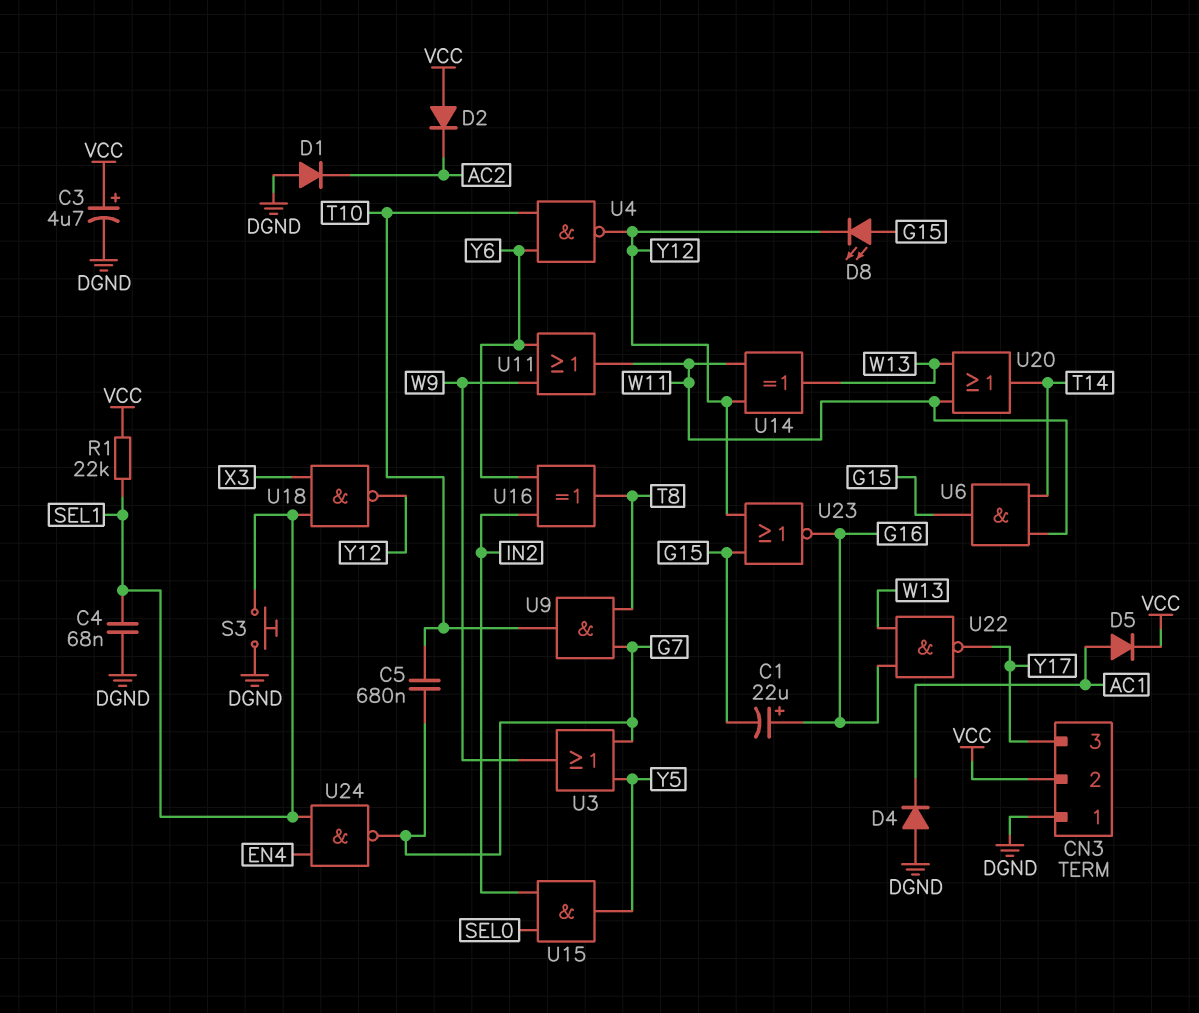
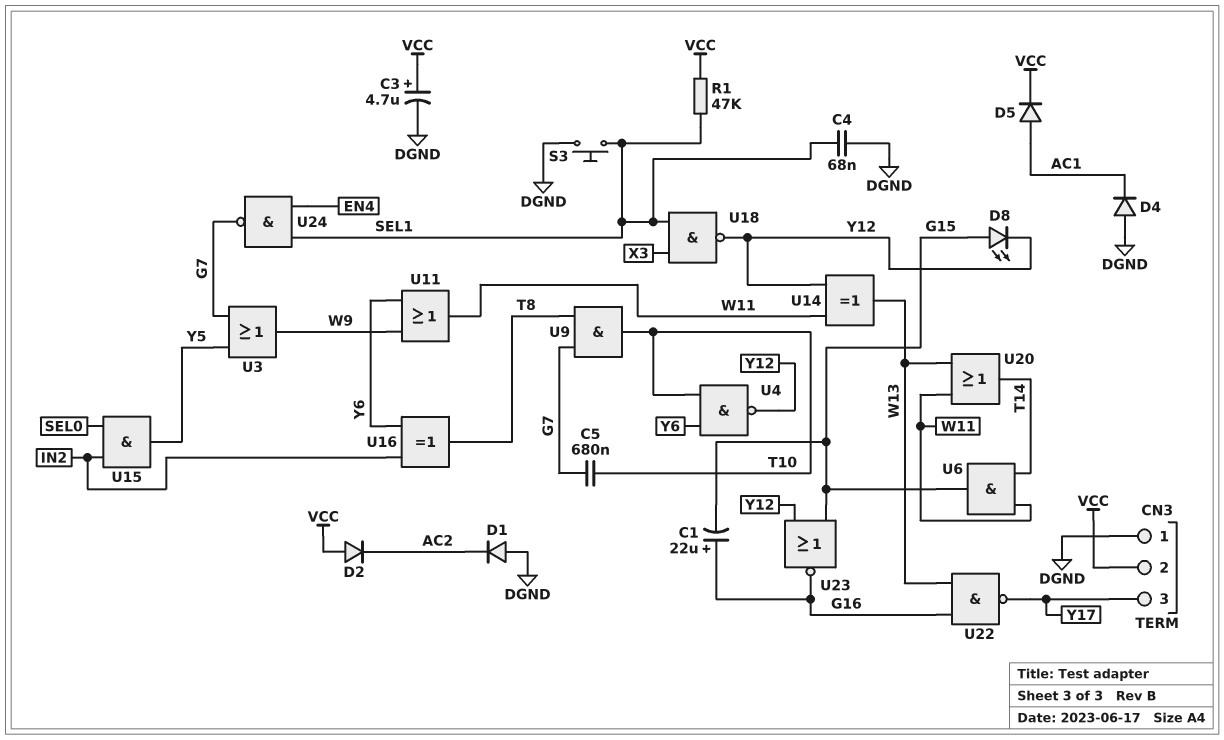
R1: 22k (SEL1, VCC) -> 47k (SEL1, VCC)

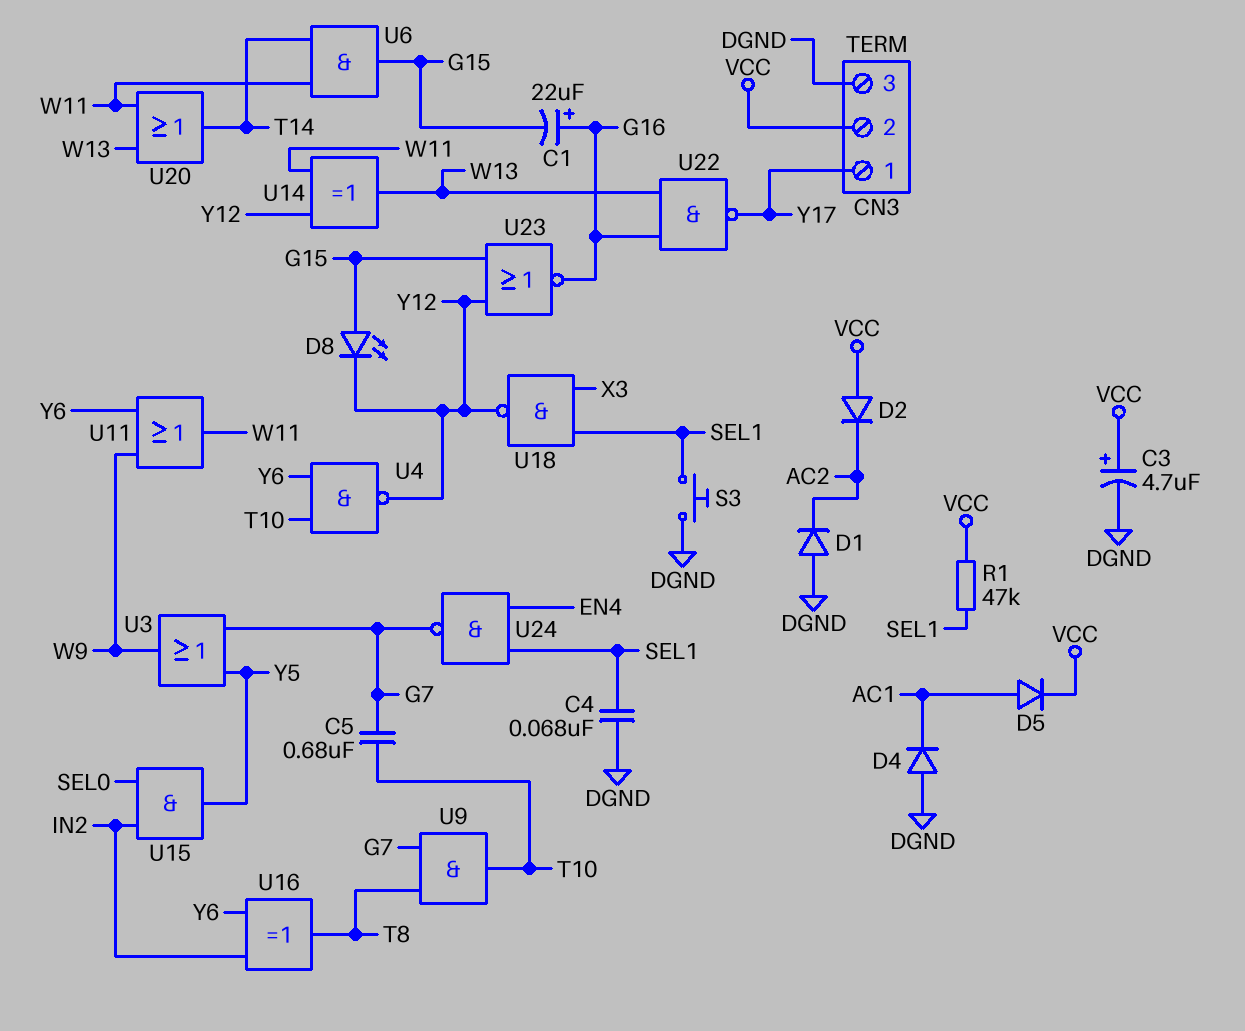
CN3 pin 1: DGND -> Y17
CN3 pin 3: Y17 -> DGND

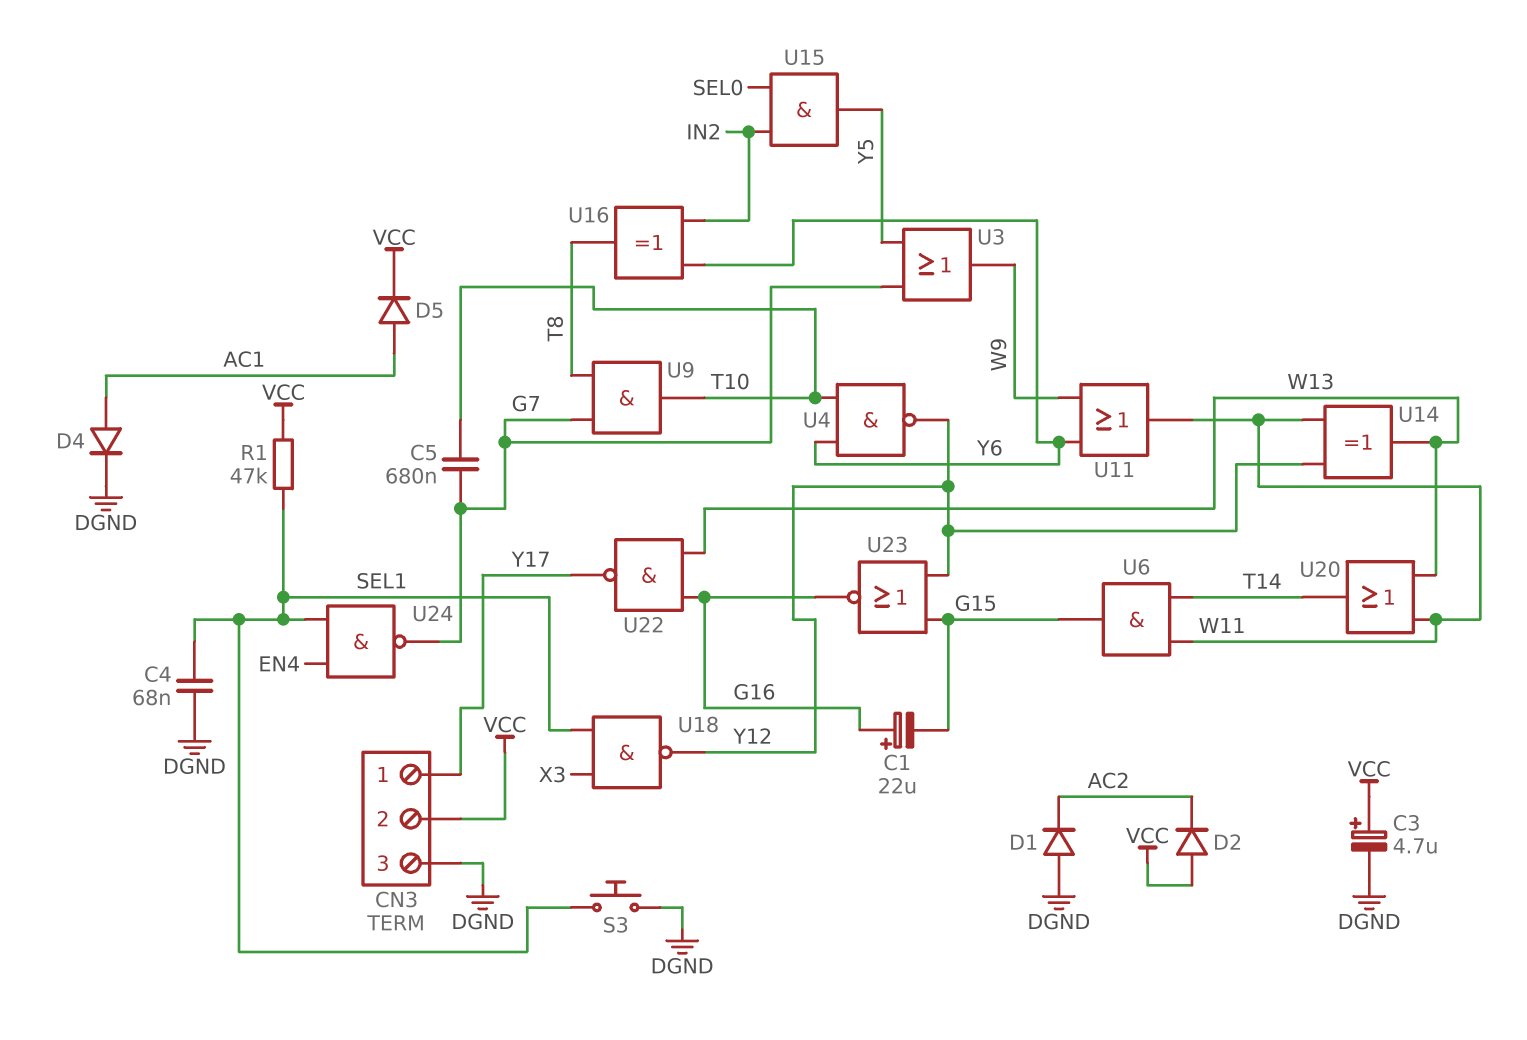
D4: diode (A DGND, K AC1) -> diode (A AC1, K DGND)
D8: LED (A G15, K Y12) -> none

